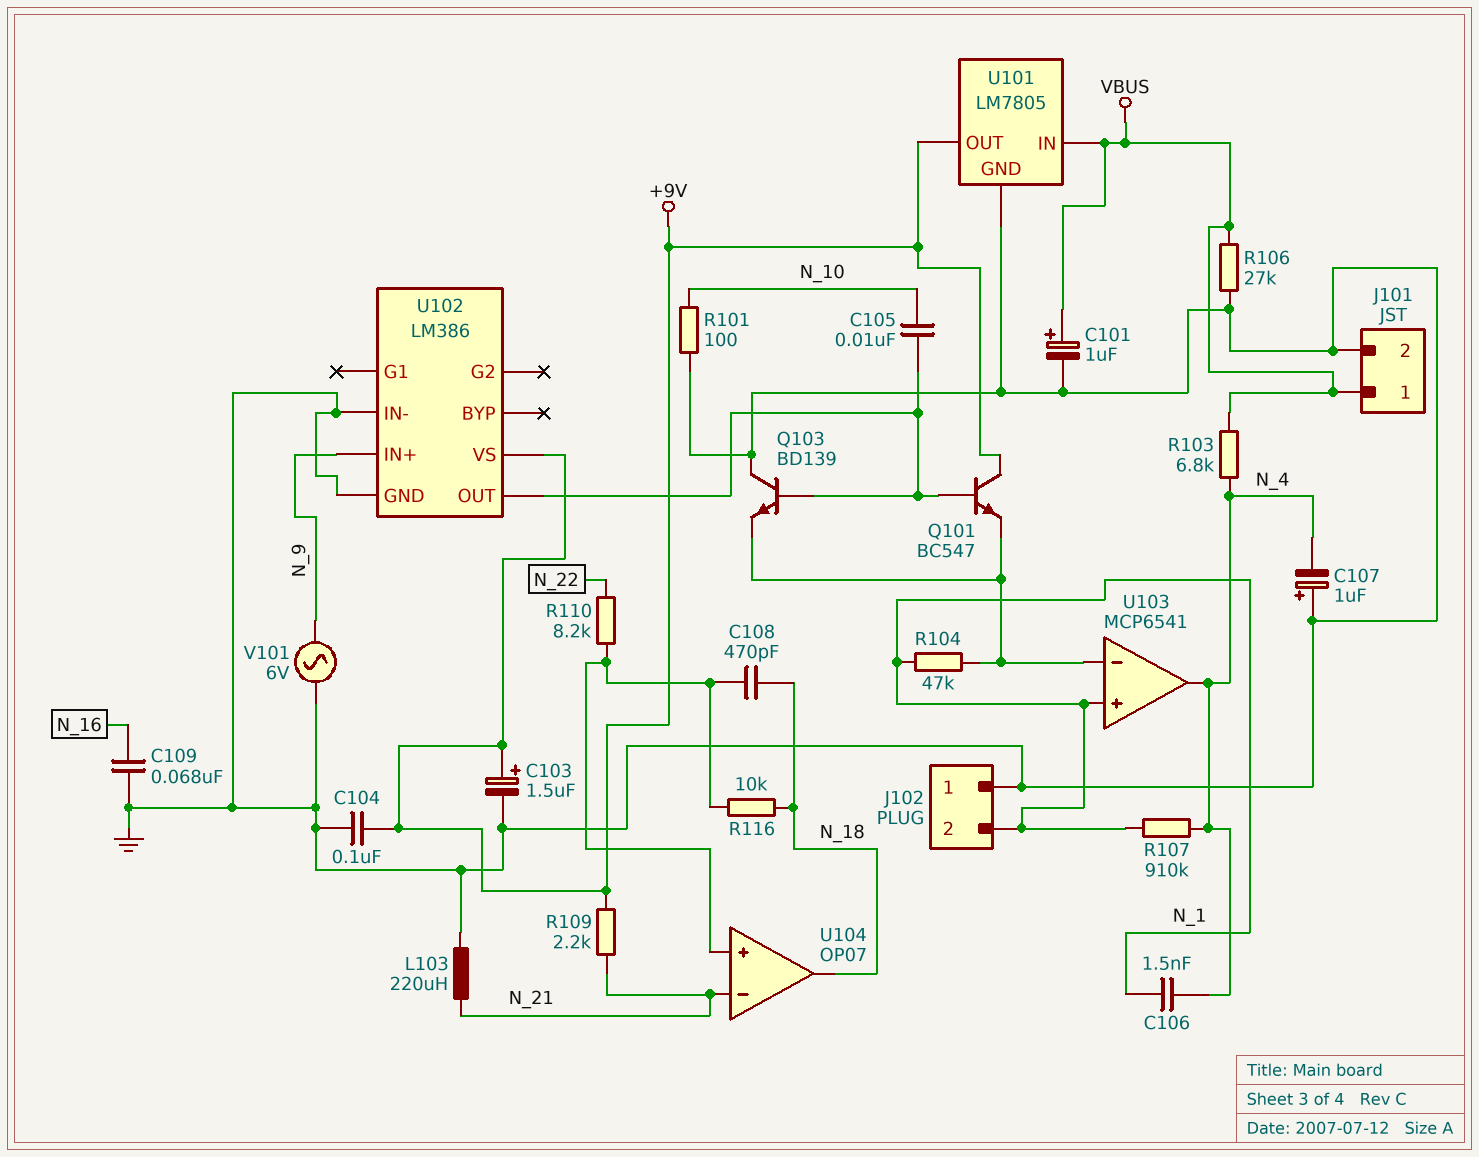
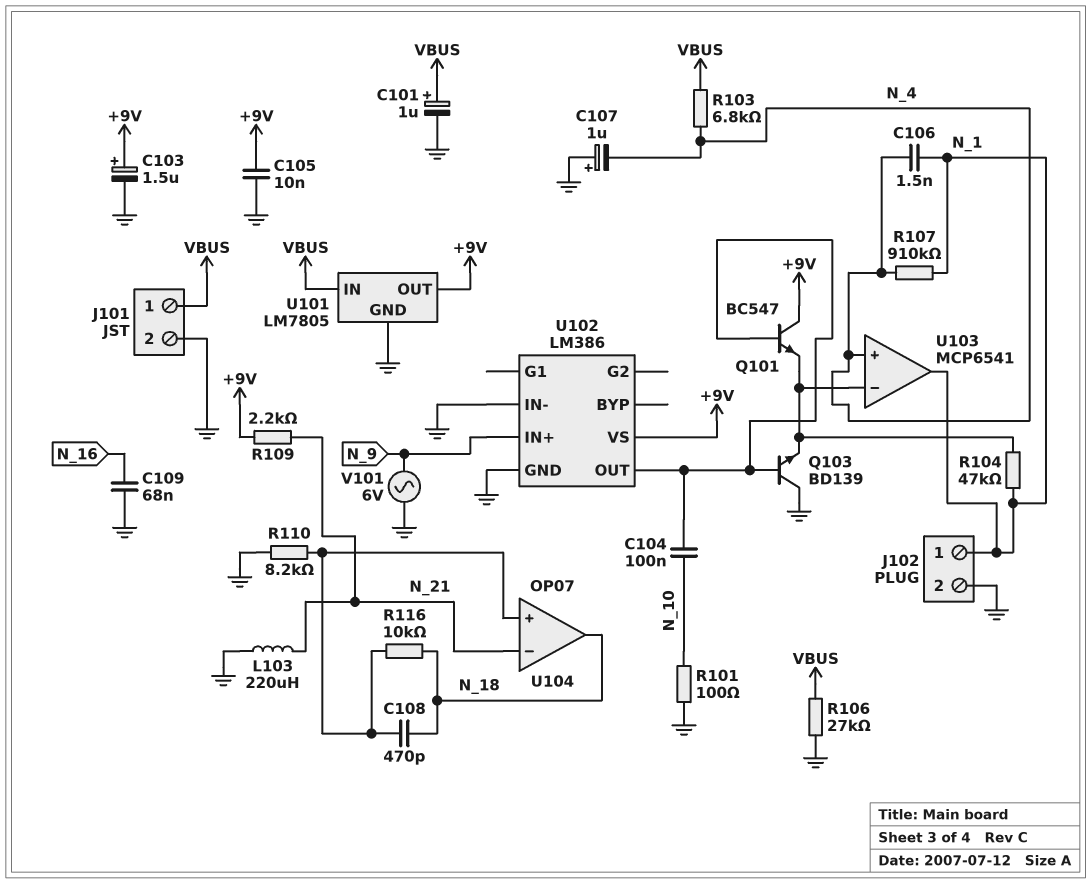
C104: 100nF (+9V, GND) -> 100nF (N_10, U102/OUT)
C105: 10nF (N_10, U102/OUT) -> 10nF (+9V, GND)
J102 pin 1: GND -> N_1
J102 pin 2: N_1 -> GND
R110: 8.2k (N_22, U104/in+) -> 8.2k (GND, U104/in+)
U103 pin in+: N_1 -> N_4
U103 pin out: N_4 -> N_1

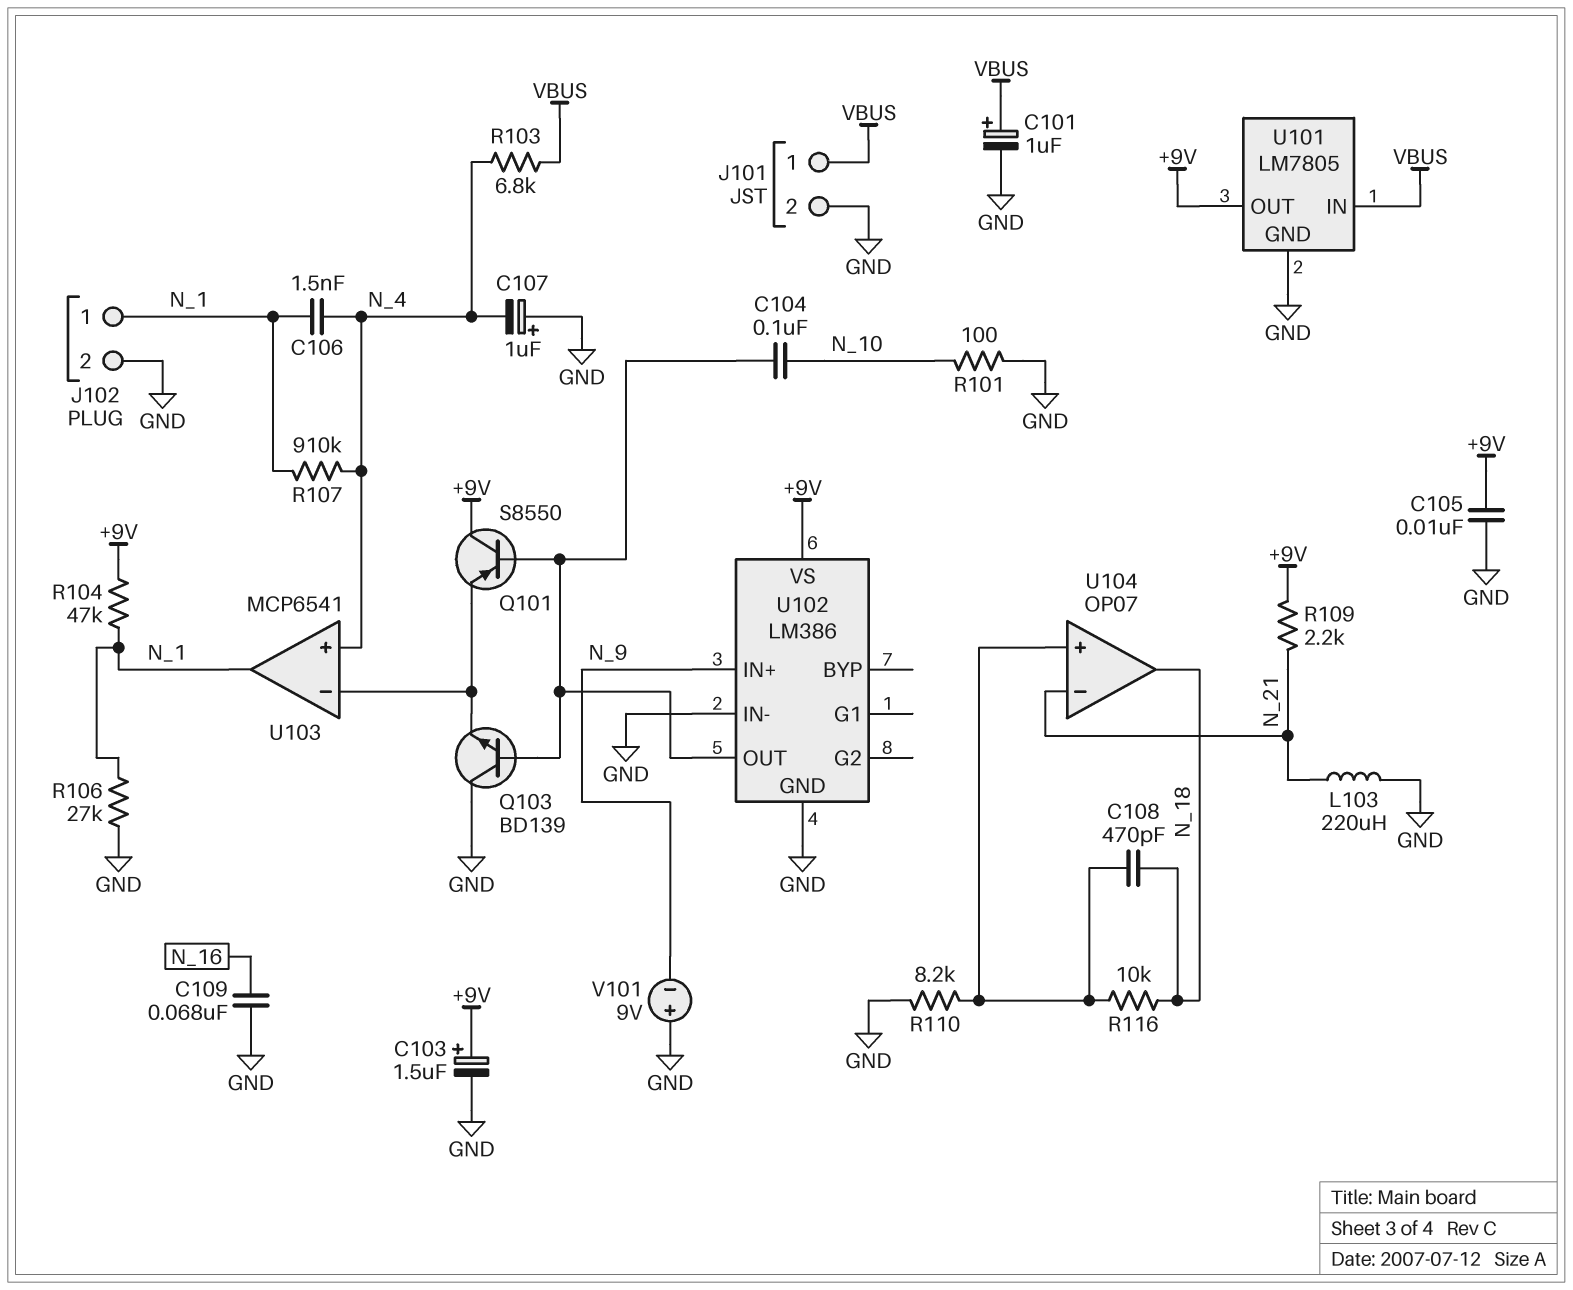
Q101: NPN BC547 (B U102/OUT, C +9V, E U103/in-) -> PNP S8550 (B U102/OUT, C +9V, E U103/in-)
R104: 47k (N_1, U103/in-) -> 47k (+9V, N_1)
R106: 27k (GND, VBUS) -> 27k (GND, N_1)
V101: AC 6V (GND, N_9) -> 9V (plus GND, minus N_9)

